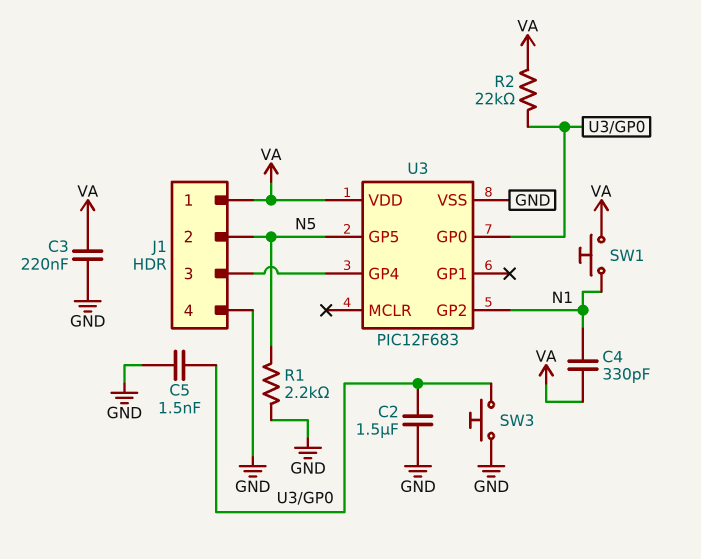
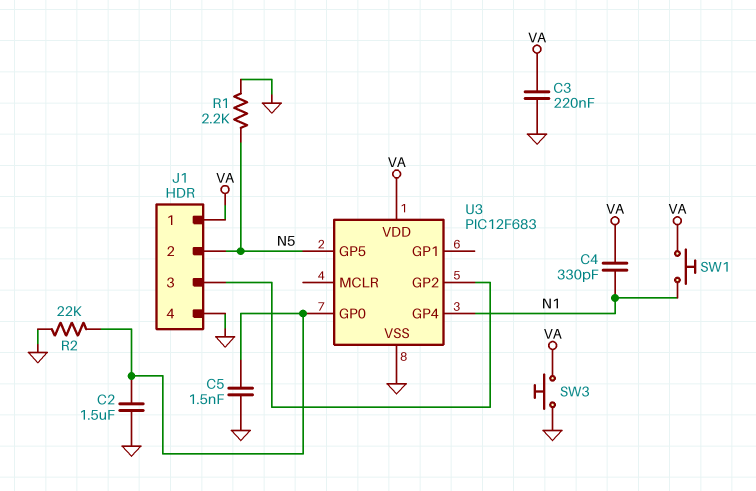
R2: 22k (U3/GP0, VA) -> 22k (GND, U3/GP0)
SW3: button (GND, U3/GP0) -> button (GND, VA)
U3 pin GP2: N1 -> J1/3
U3 pin GP4: J1/3 -> N1

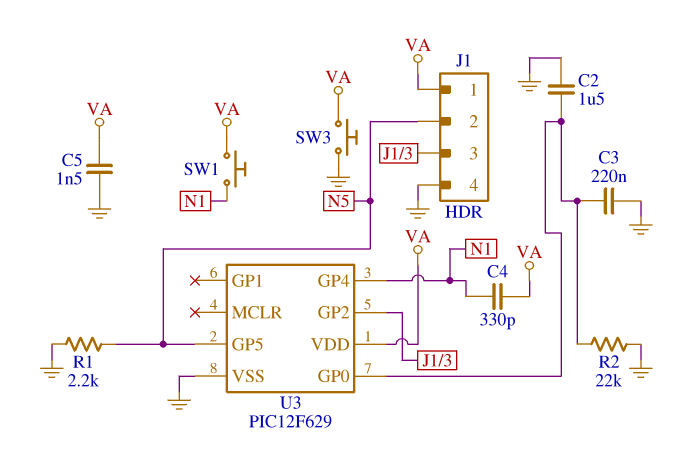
C3: 220nF (GND, VA) -> 220nF (GND, U3/GP0)
C5: 1.5nF (GND, U3/GP0) -> 1.5nF (GND, VA)
U3: PIC12F683 -> PIC12F629

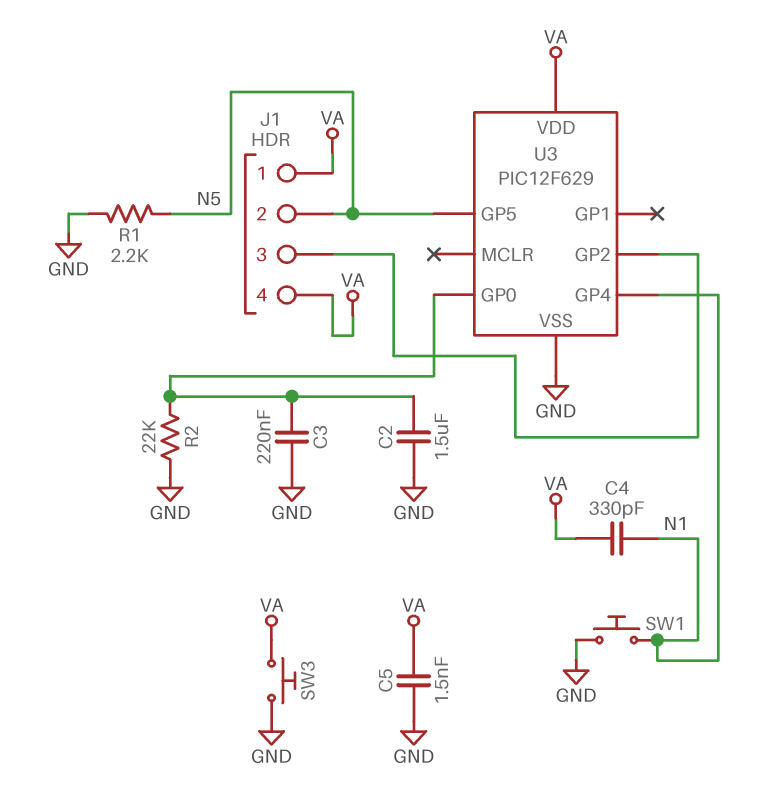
J1 pin 4: GND -> VA
SW1: button (N1, VA) -> button (GND, N1)

